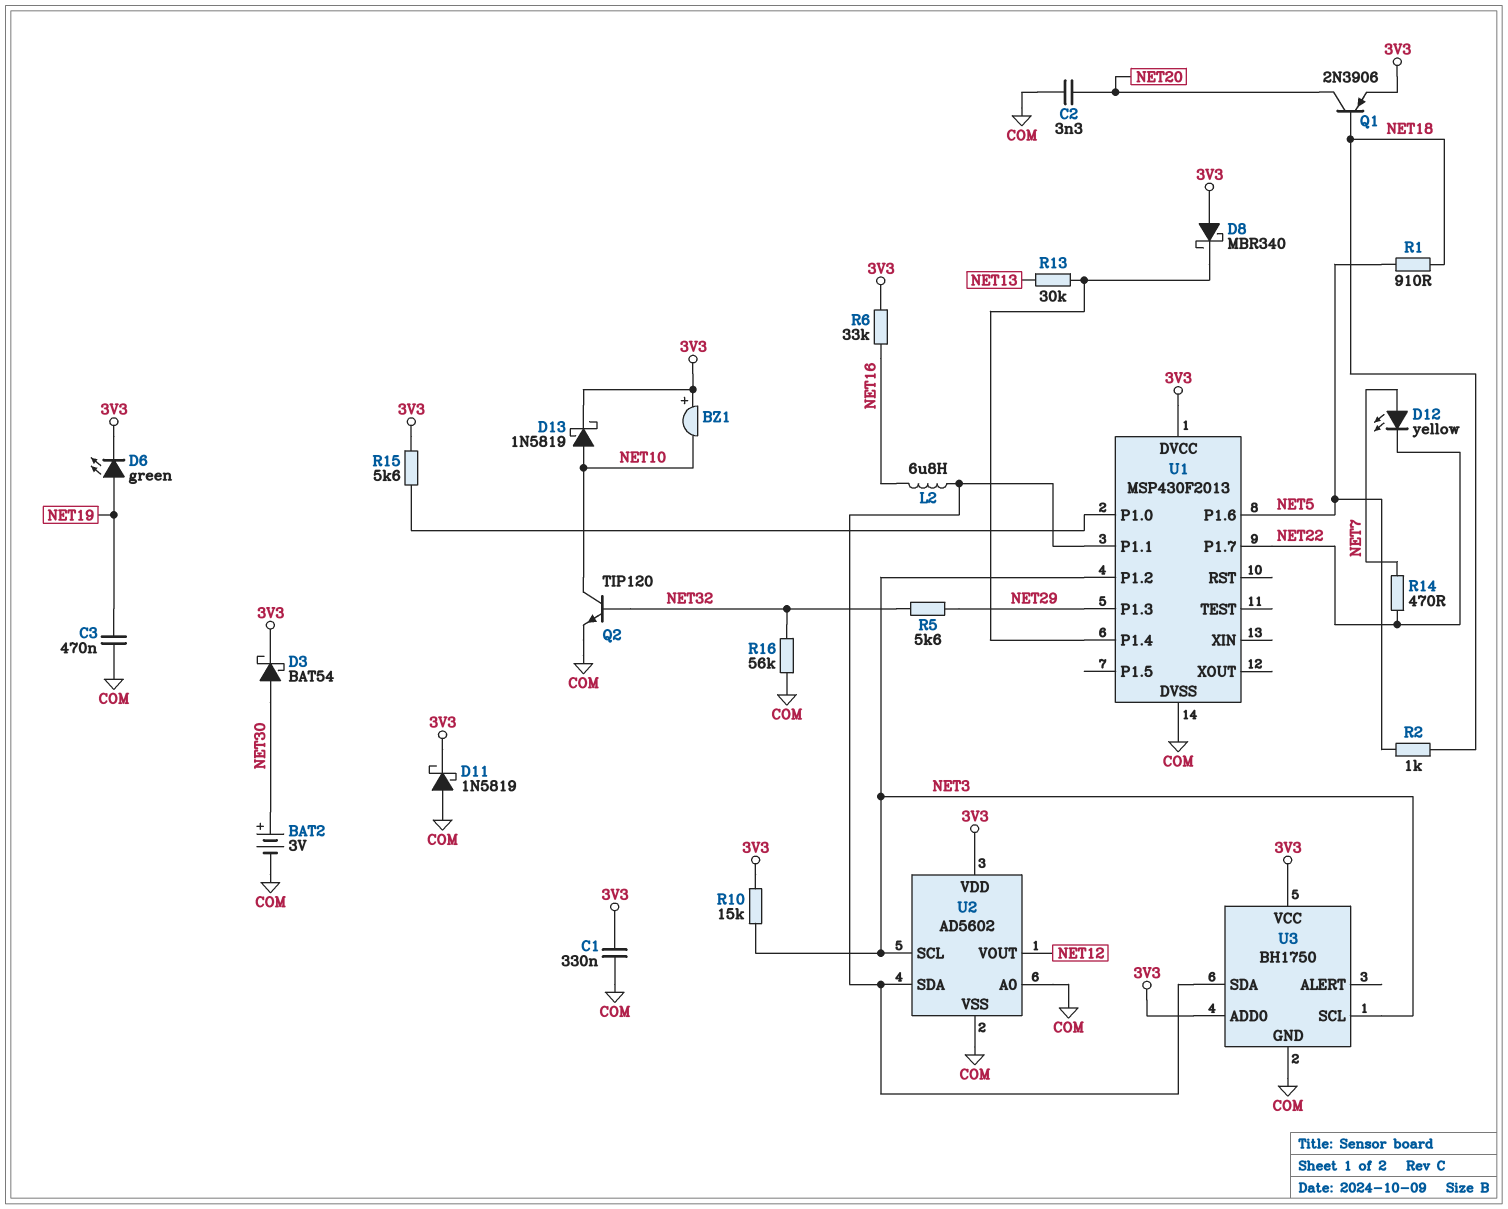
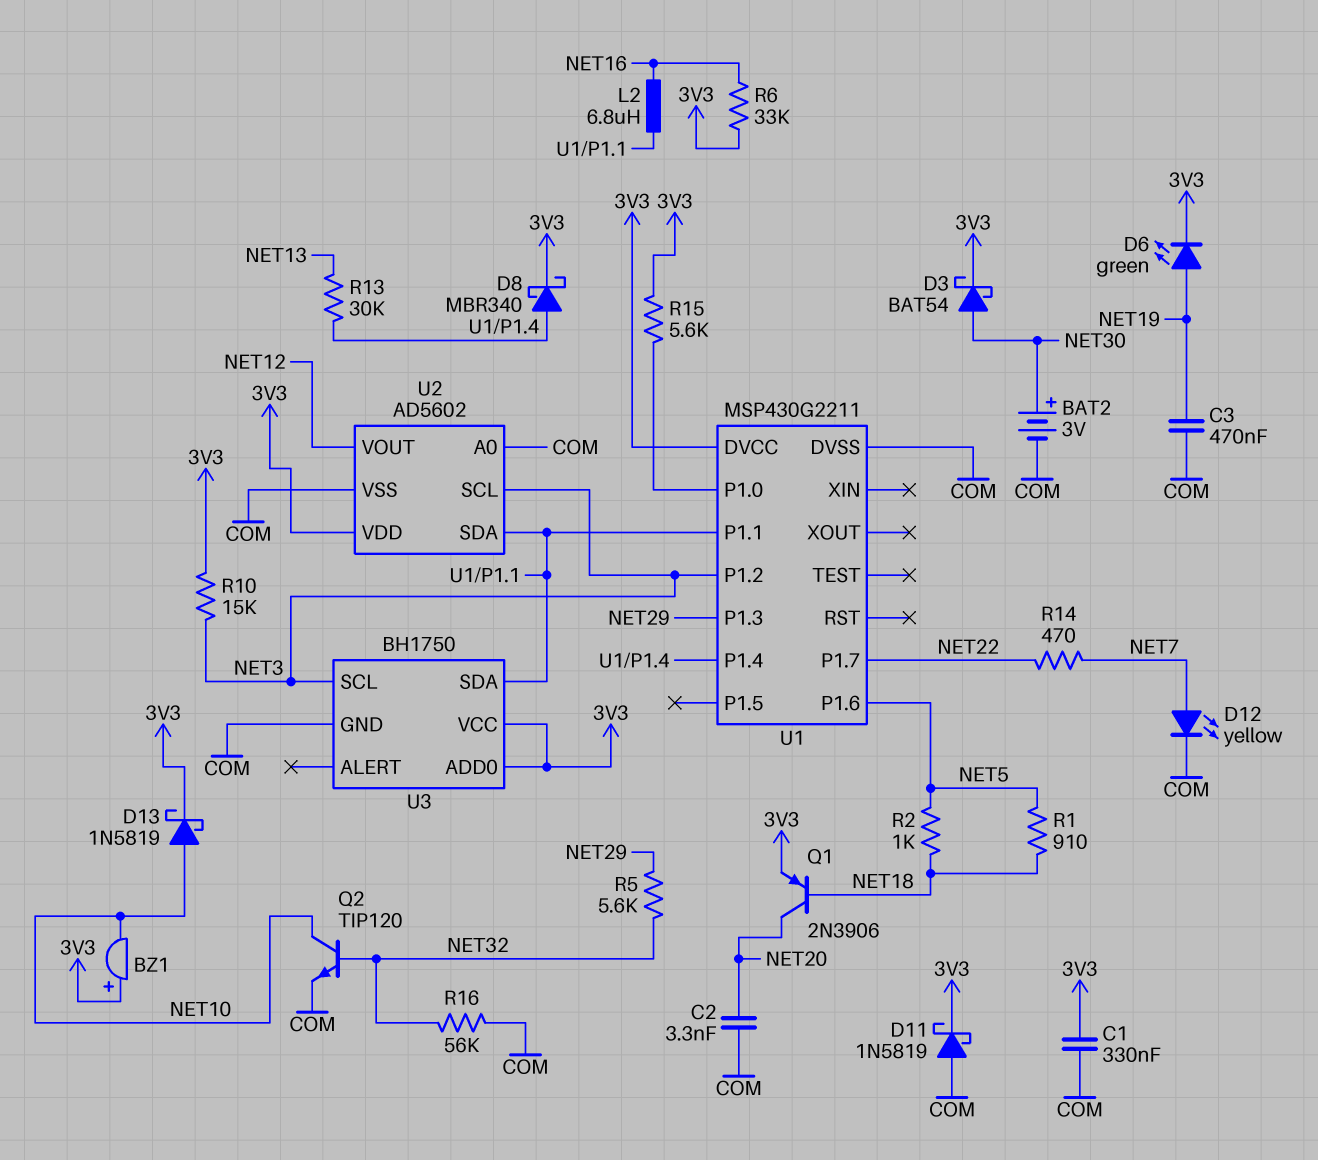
D8: schottky MBR340 (A 3V3, K U1/P1.4) -> schottky MBR340 (A U1/P1.4, K 3V3)
D12: LED yellow (A NET7, K NET22) -> LED yellow (A NET7, K COM)
U1: MSP430F2013 -> MSP430G2211

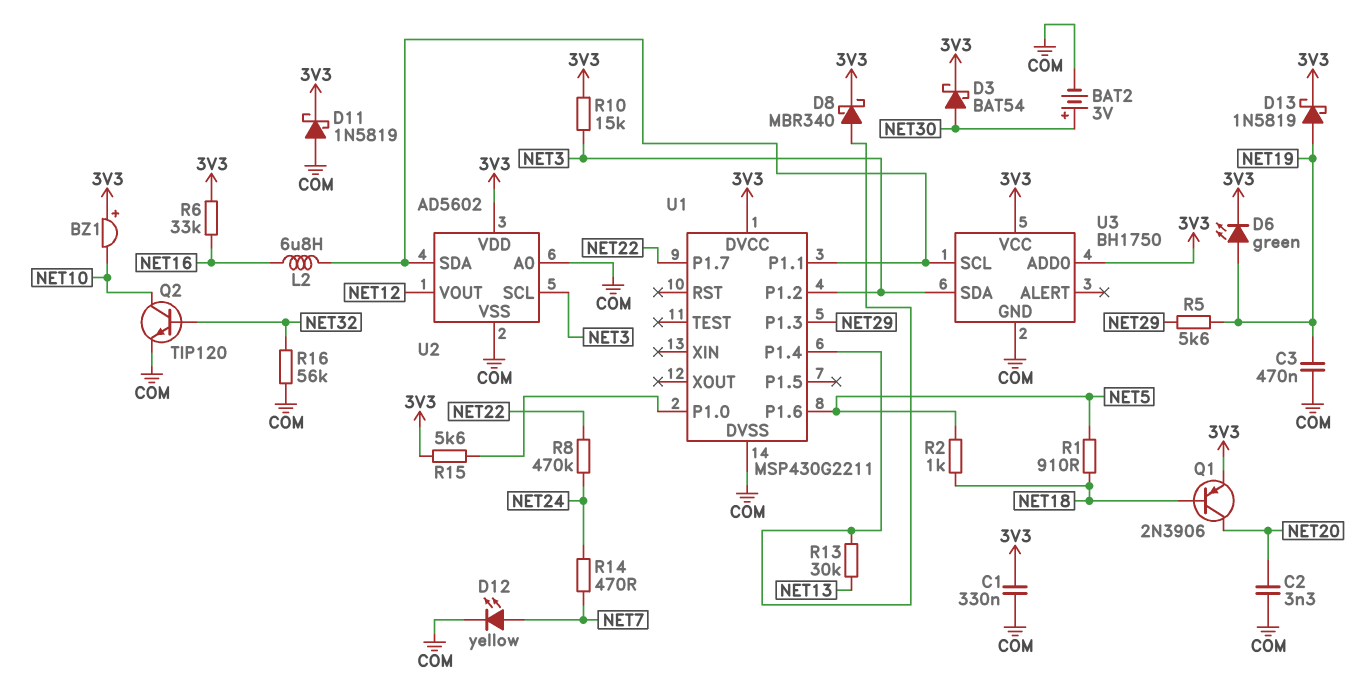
D13: schottky 1N5819 (A NET10, K 3V3) -> schottky 1N5819 (A NET19, K 3V3)
R5: 5.6k (NET29, NET32) -> 5.6k (NET19, NET29)
R8: none -> 470k (NET22, NET24)
R14: 470 (NET7, NET22) -> 470 (NET7, NET24)
U3 pin SCL: NET3 -> U1/P1.1
U3 pin SDA: U1/P1.1 -> NET3

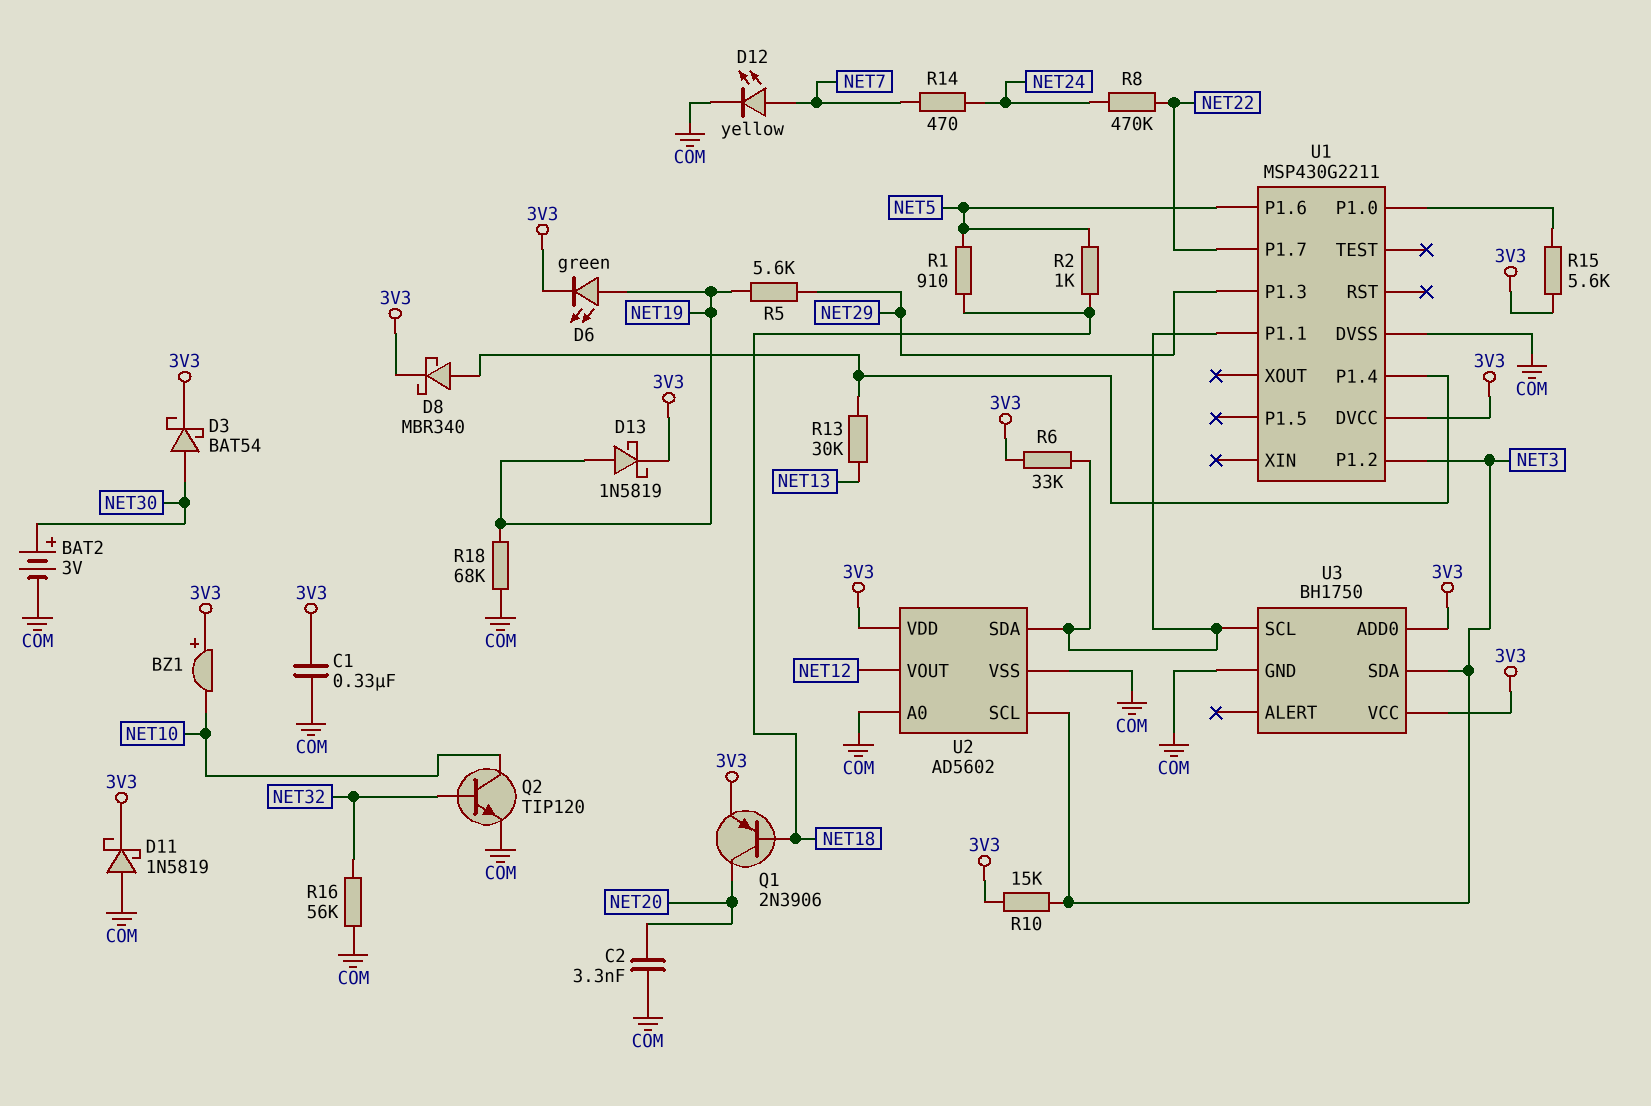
C3: 470nF (COM, NET19) -> none
L2: 6.8uH (NET16, U1/P1.1) -> none
R6: 33k (3V3, NET16) -> 33k (3V3, U1/P1.1)
R18: none -> 68k (COM, NET19)

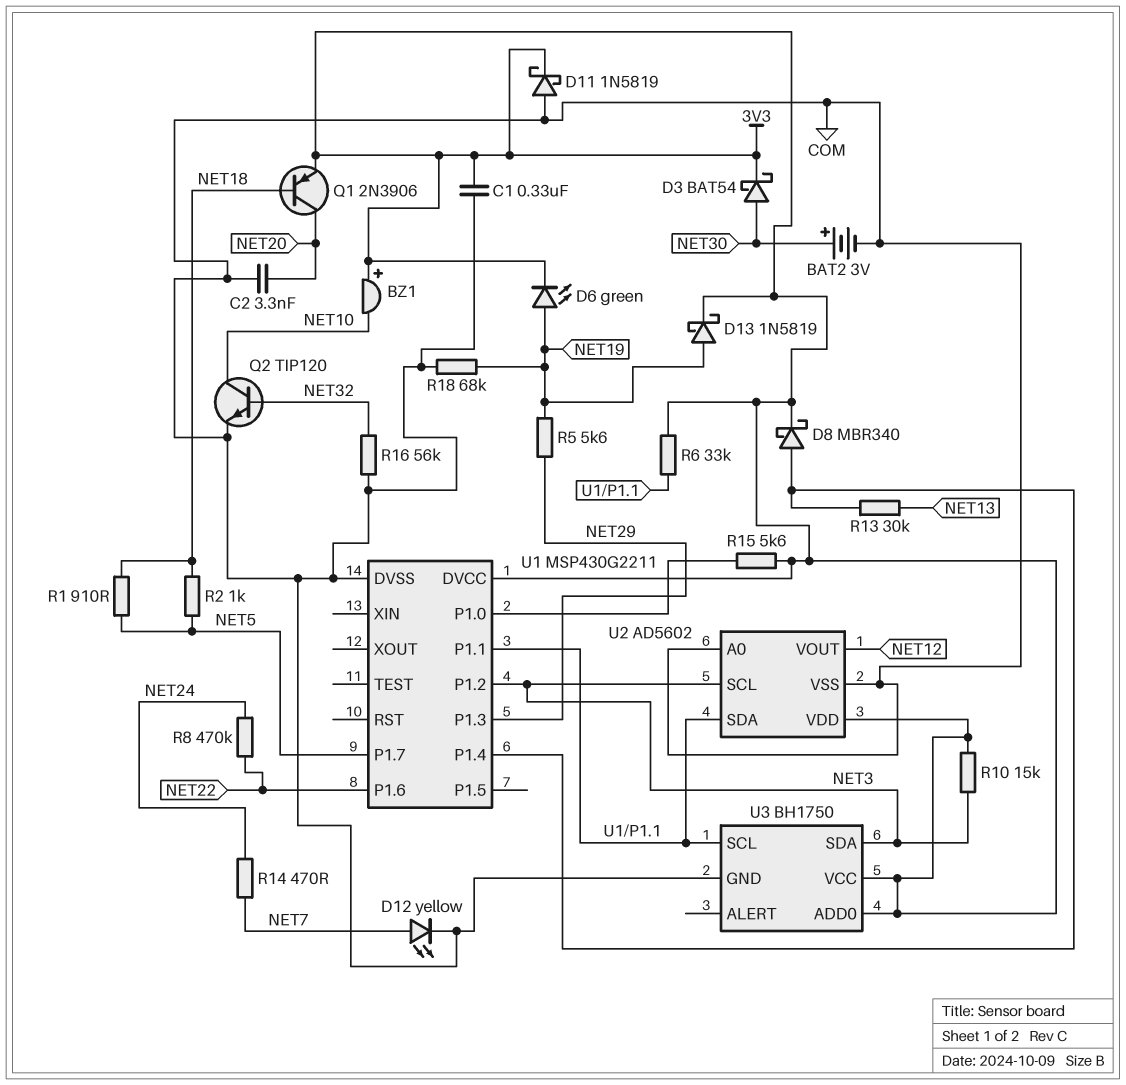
U1 pin P1.6: NET5 -> NET22
U1 pin P1.7: NET22 -> NET5

